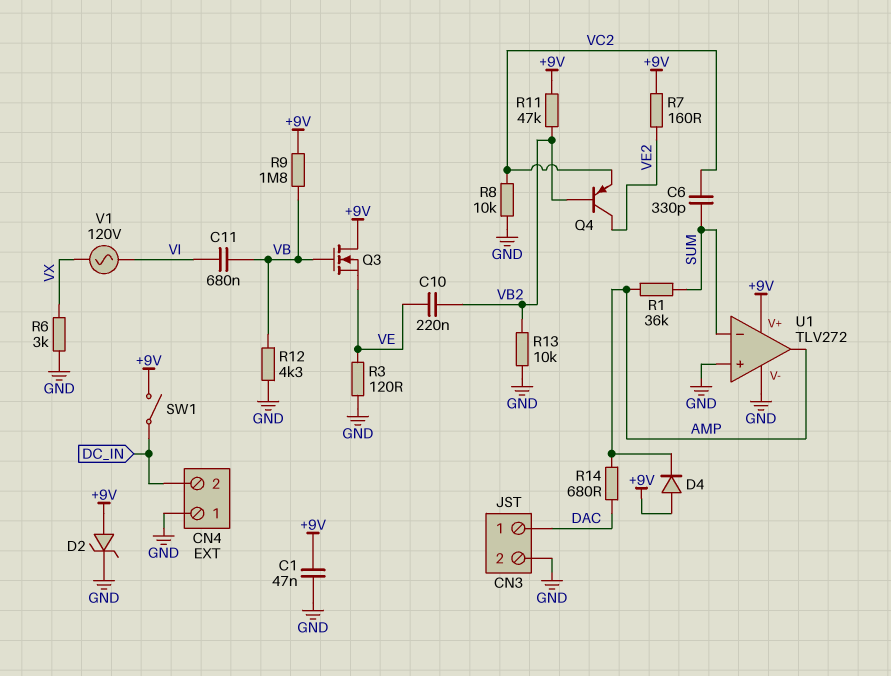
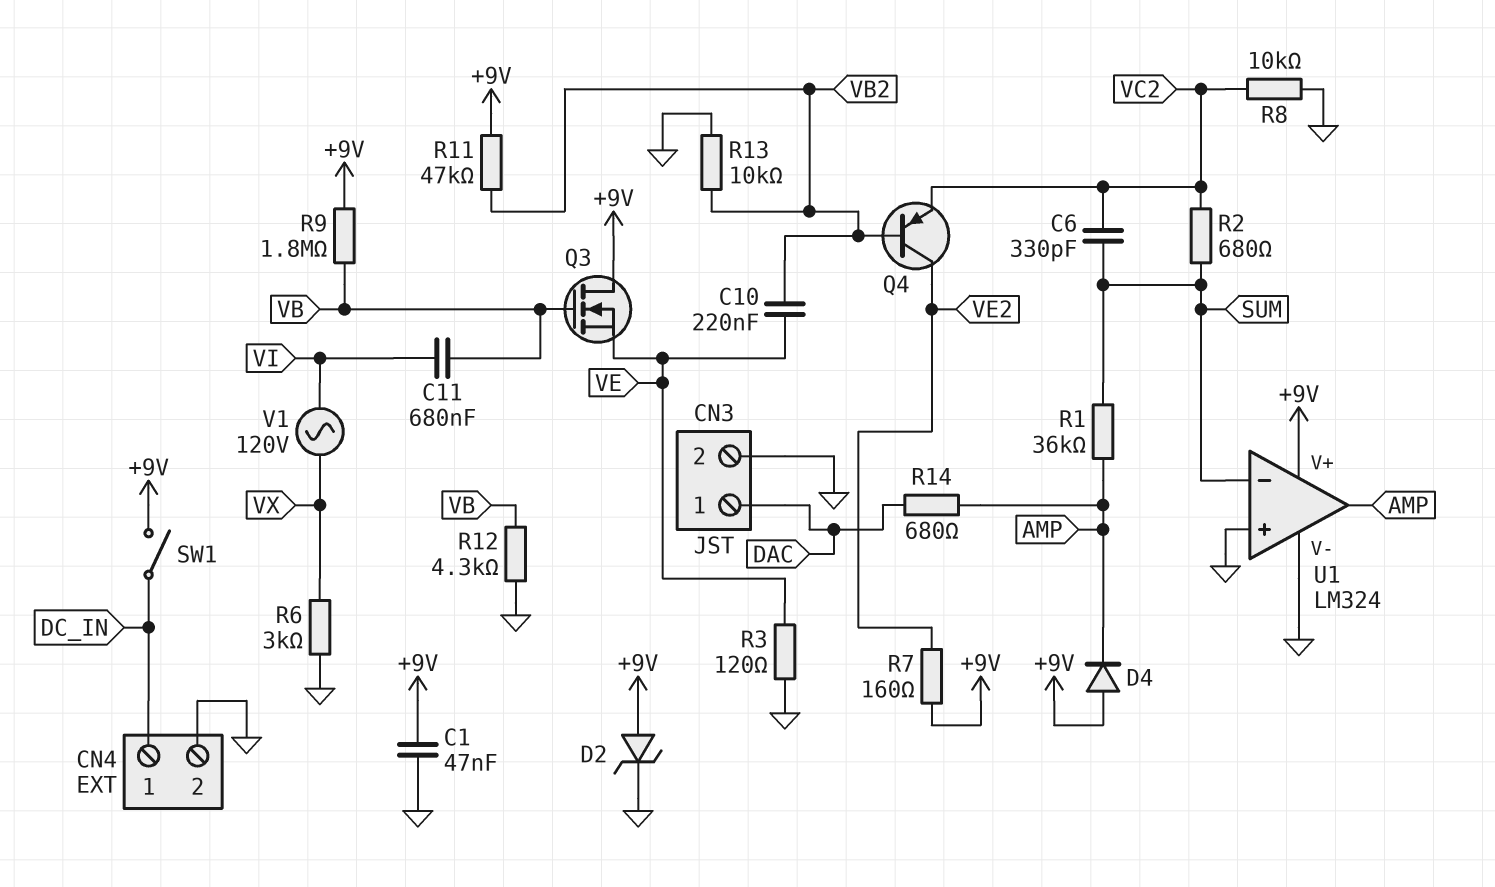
CN4 pin 1: GND -> DC_IN
CN4 pin 2: DC_IN -> GND
R2: none -> 680 (SUM, VC2)
U1: TLV272 -> LM324

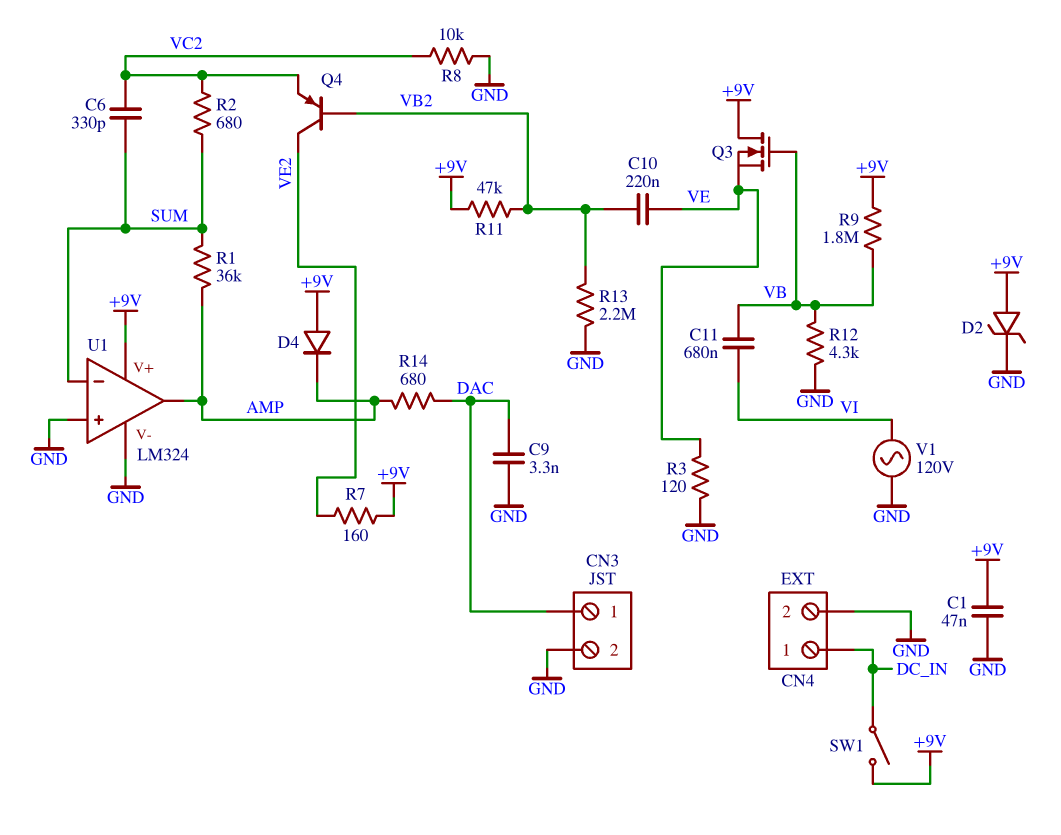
C9: none -> 3.3nF (DAC, GND)
R6: 3k (GND, VX) -> none
R13: 10k (GND, VB2) -> 2.2M (GND, VB2)
V1: AC 120V (VI, VX) -> AC 120V (GND, VI)

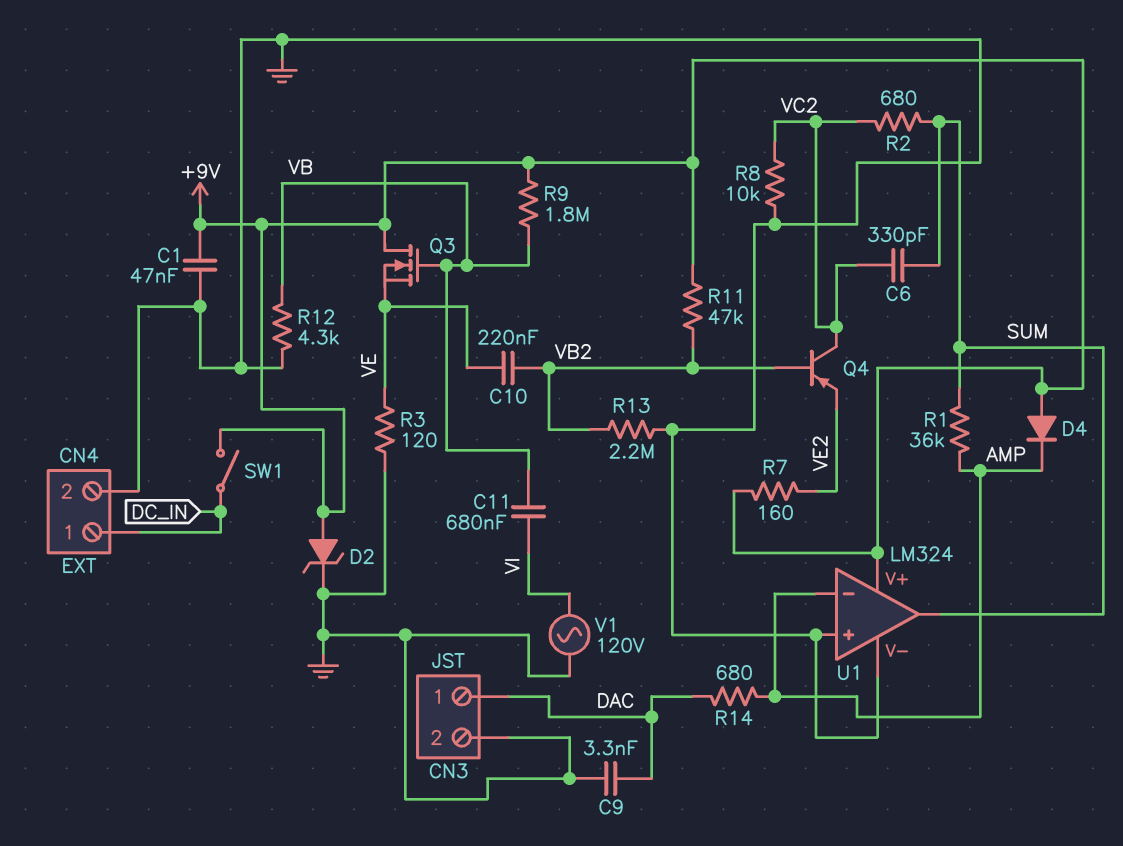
Q4: PNP (B VB2, C VE2, E VC2) -> PNP (B VB2, C VC2, E VE2)
U1 pin in-: SUM -> AMP
U1 pin out: AMP -> SUM

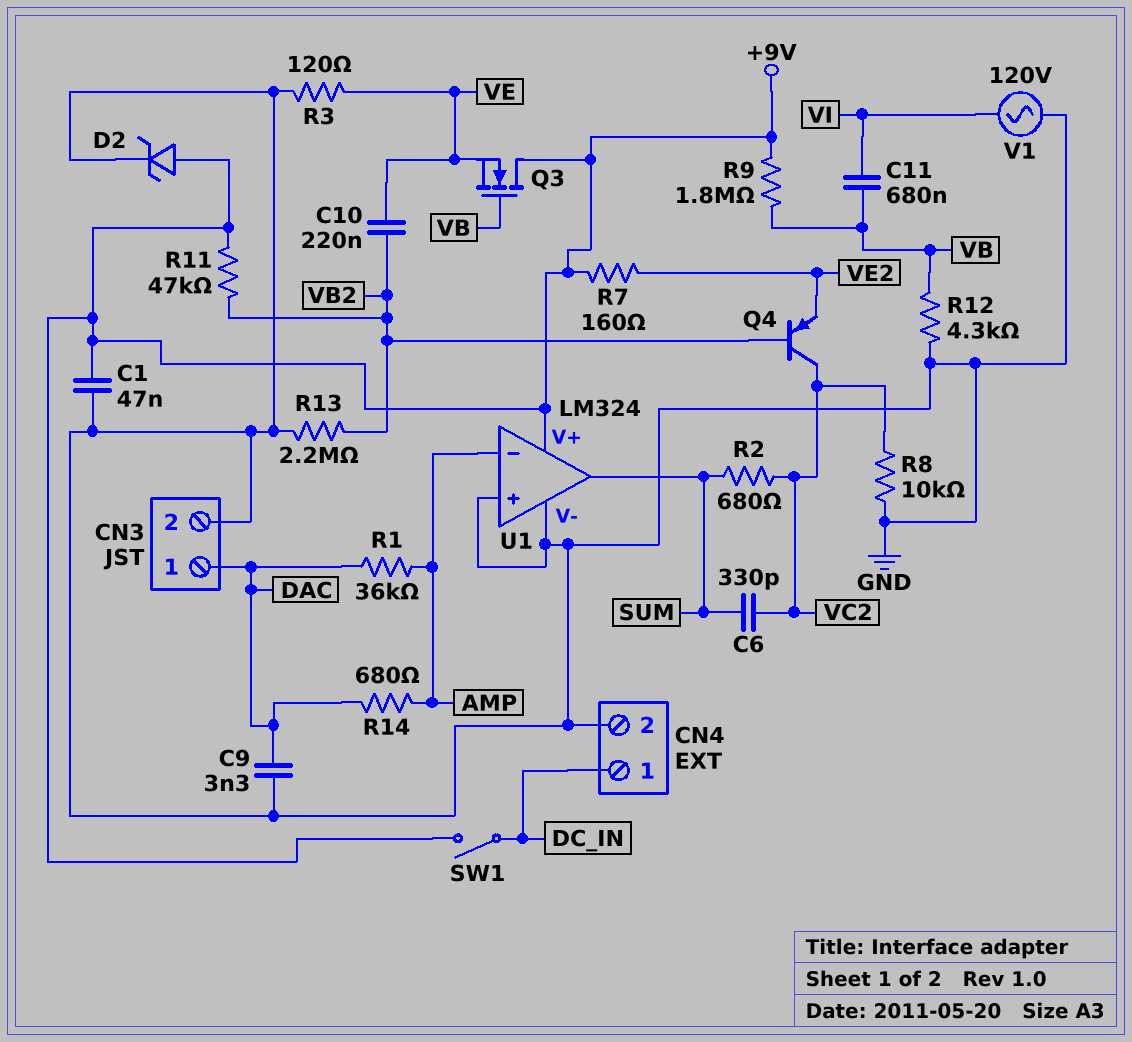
D4: diode (A +9V, K AMP) -> none
R1: 36k (AMP, SUM) -> 36k (AMP, DAC)

